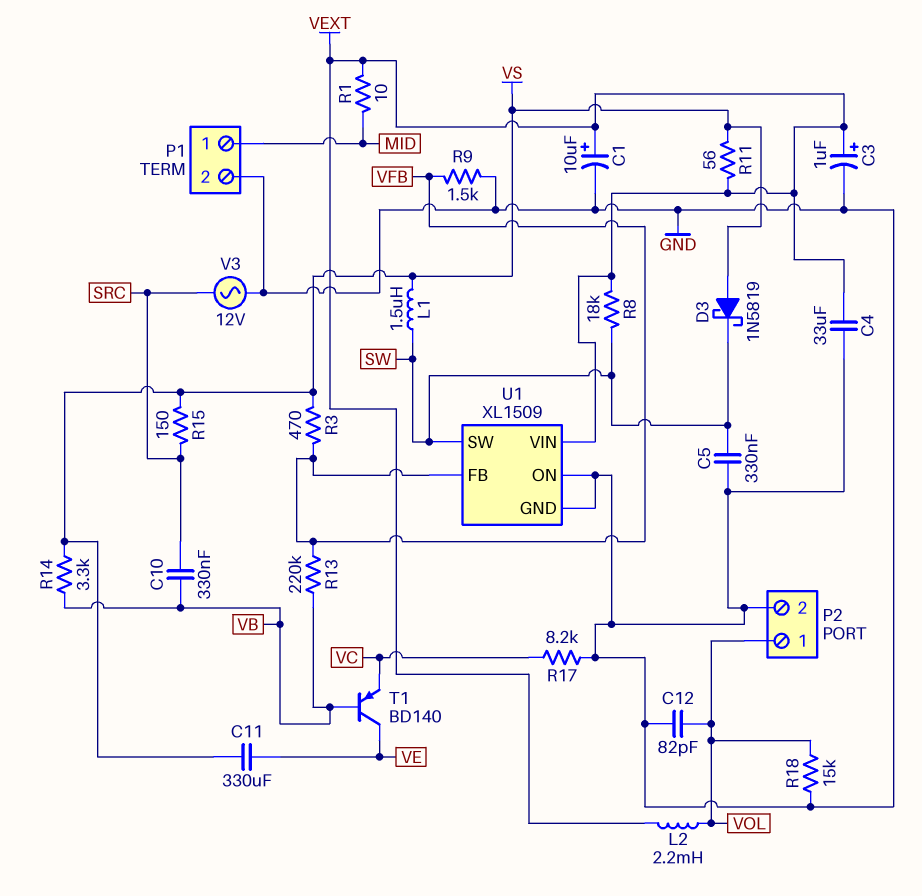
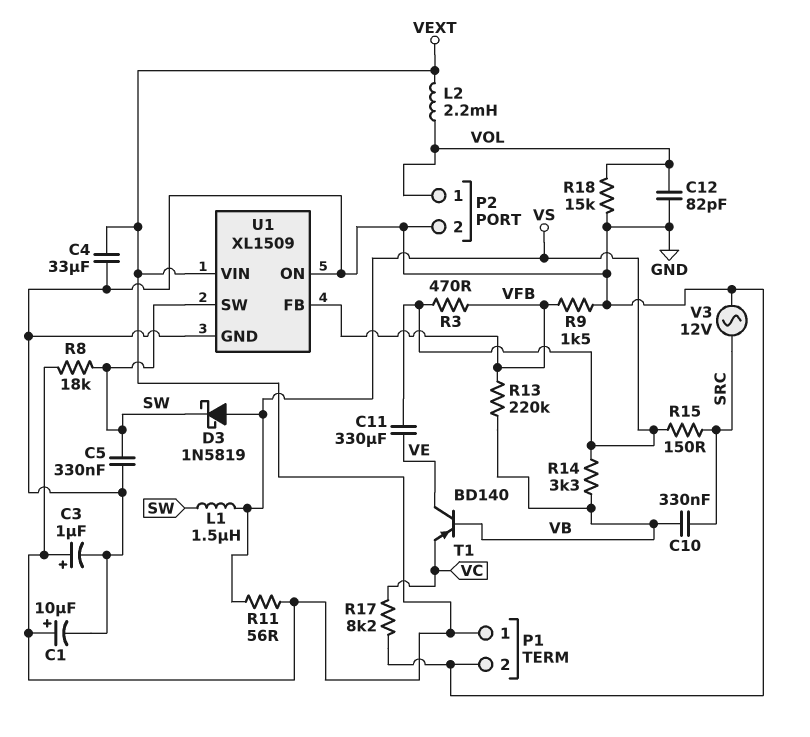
P1 pin 1: MID -> VEXT
R1: 10 (MID, VEXT) -> none

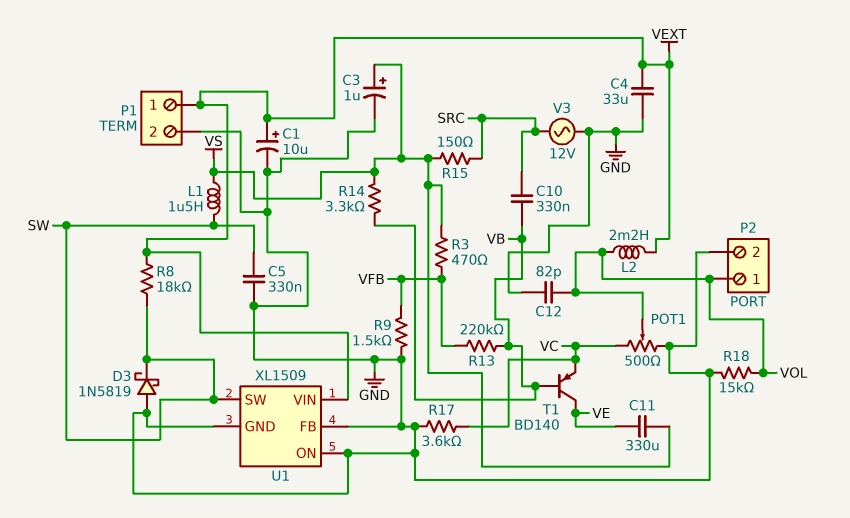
C3: 1uF (plus VEXT, minus GND) -> 1uF (plus VS, minus GND)
D3: schottky 1N5819 (A VS, K SW) -> schottky 1N5819 (A GND, K SW)
POT1: none -> 500 (GND, VC, wiper VOL)
R11: 56 (VEXT, VS) -> none
R17: 8.2k (GND, VC) -> 3.6k (GND, VC)
U1 pin FB: VFB -> GND

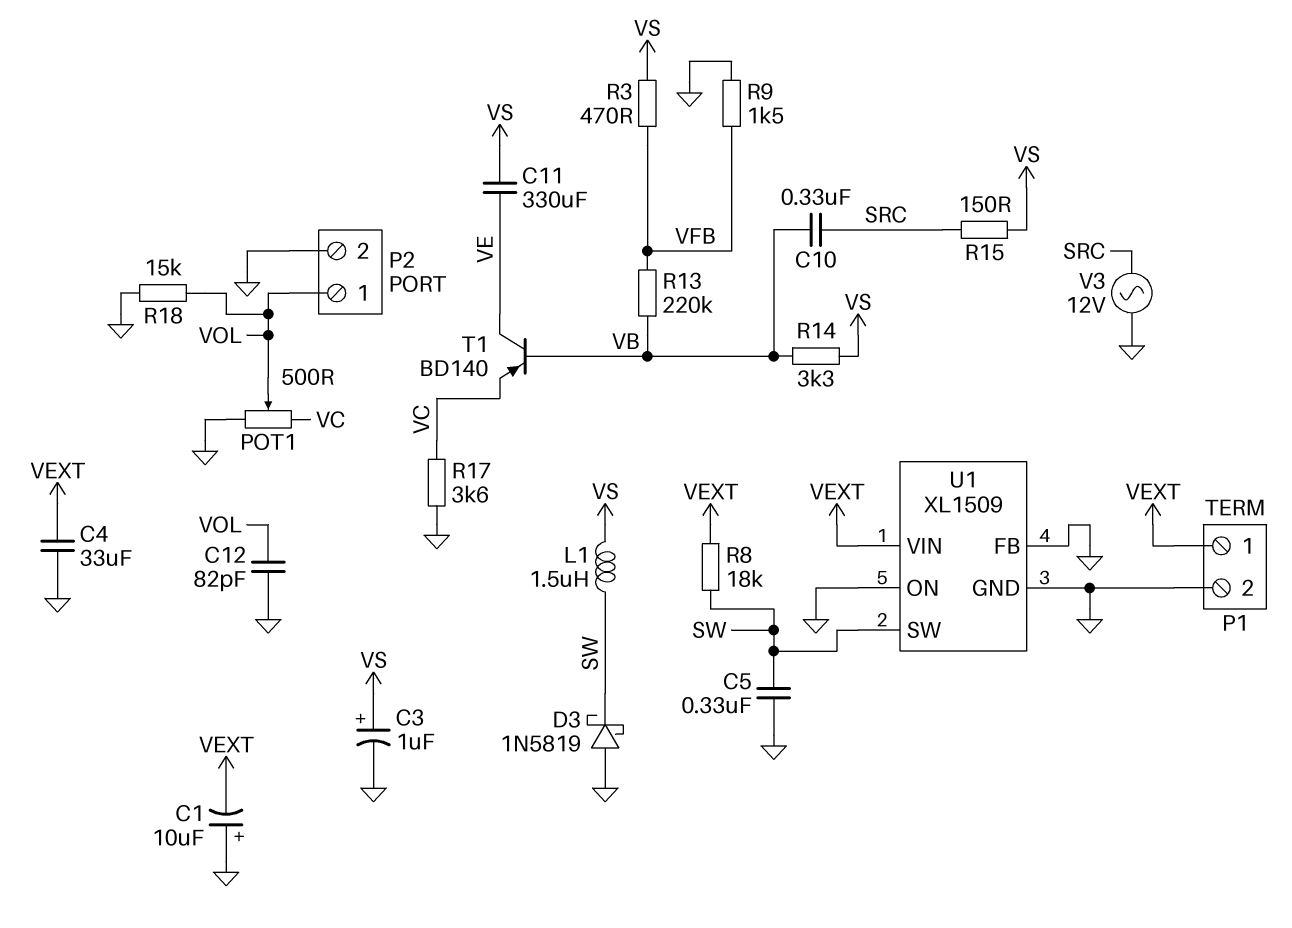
C1: 10uF (plus VEXT, minus GND) -> 10uF (plus GND, minus VEXT)
L2: 2.2mH (VEXT, VOL) -> none

